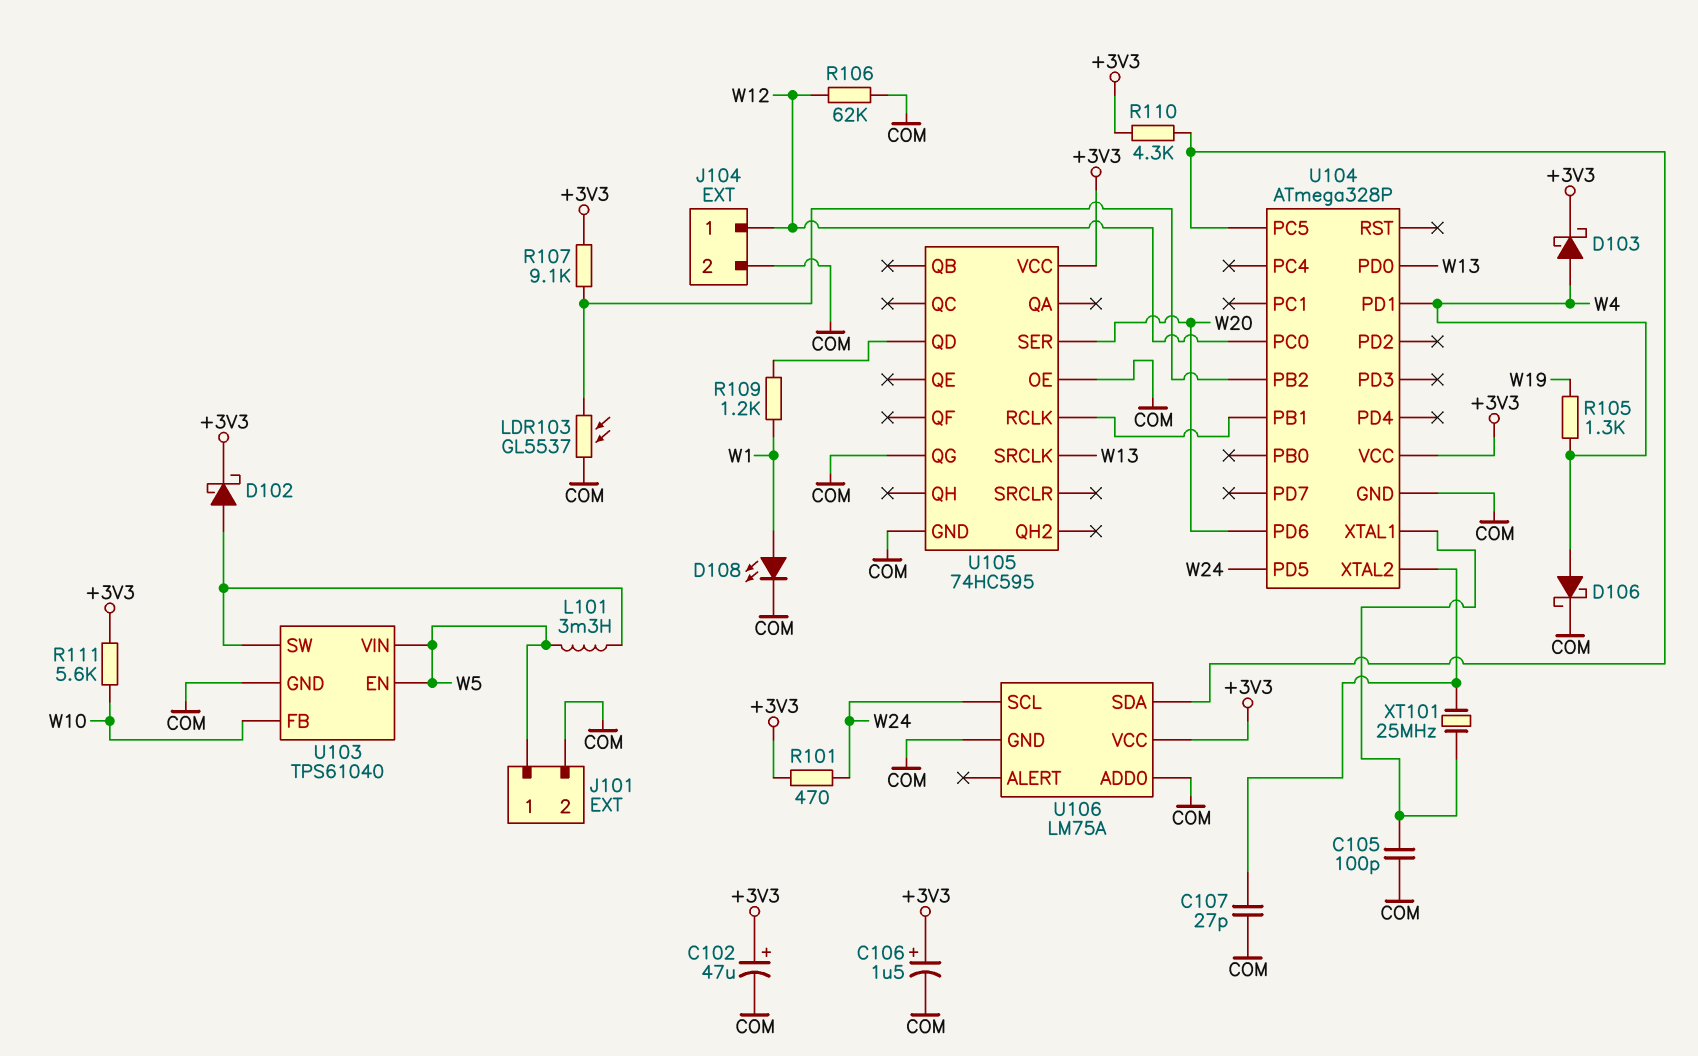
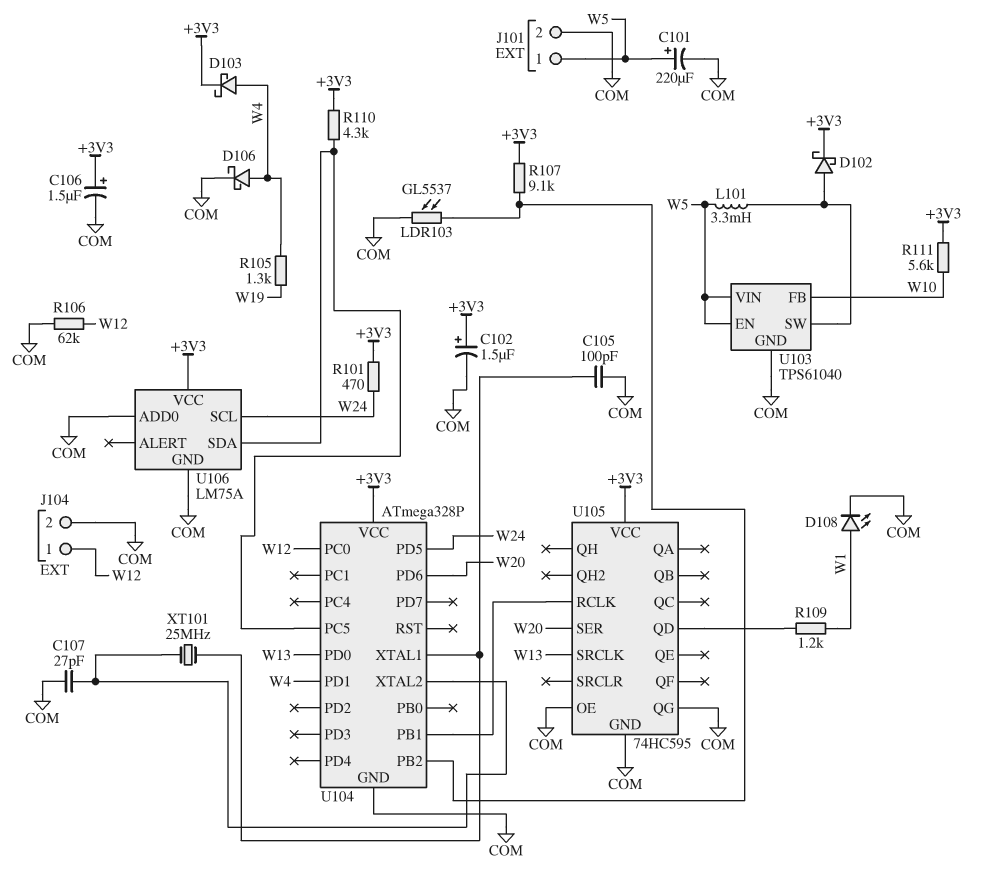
C101: none -> 220uF (plus W5, minus COM)
C102: 47uF (plus +3V3, minus COM) -> 1.5uF (plus +3V3, minus COM)

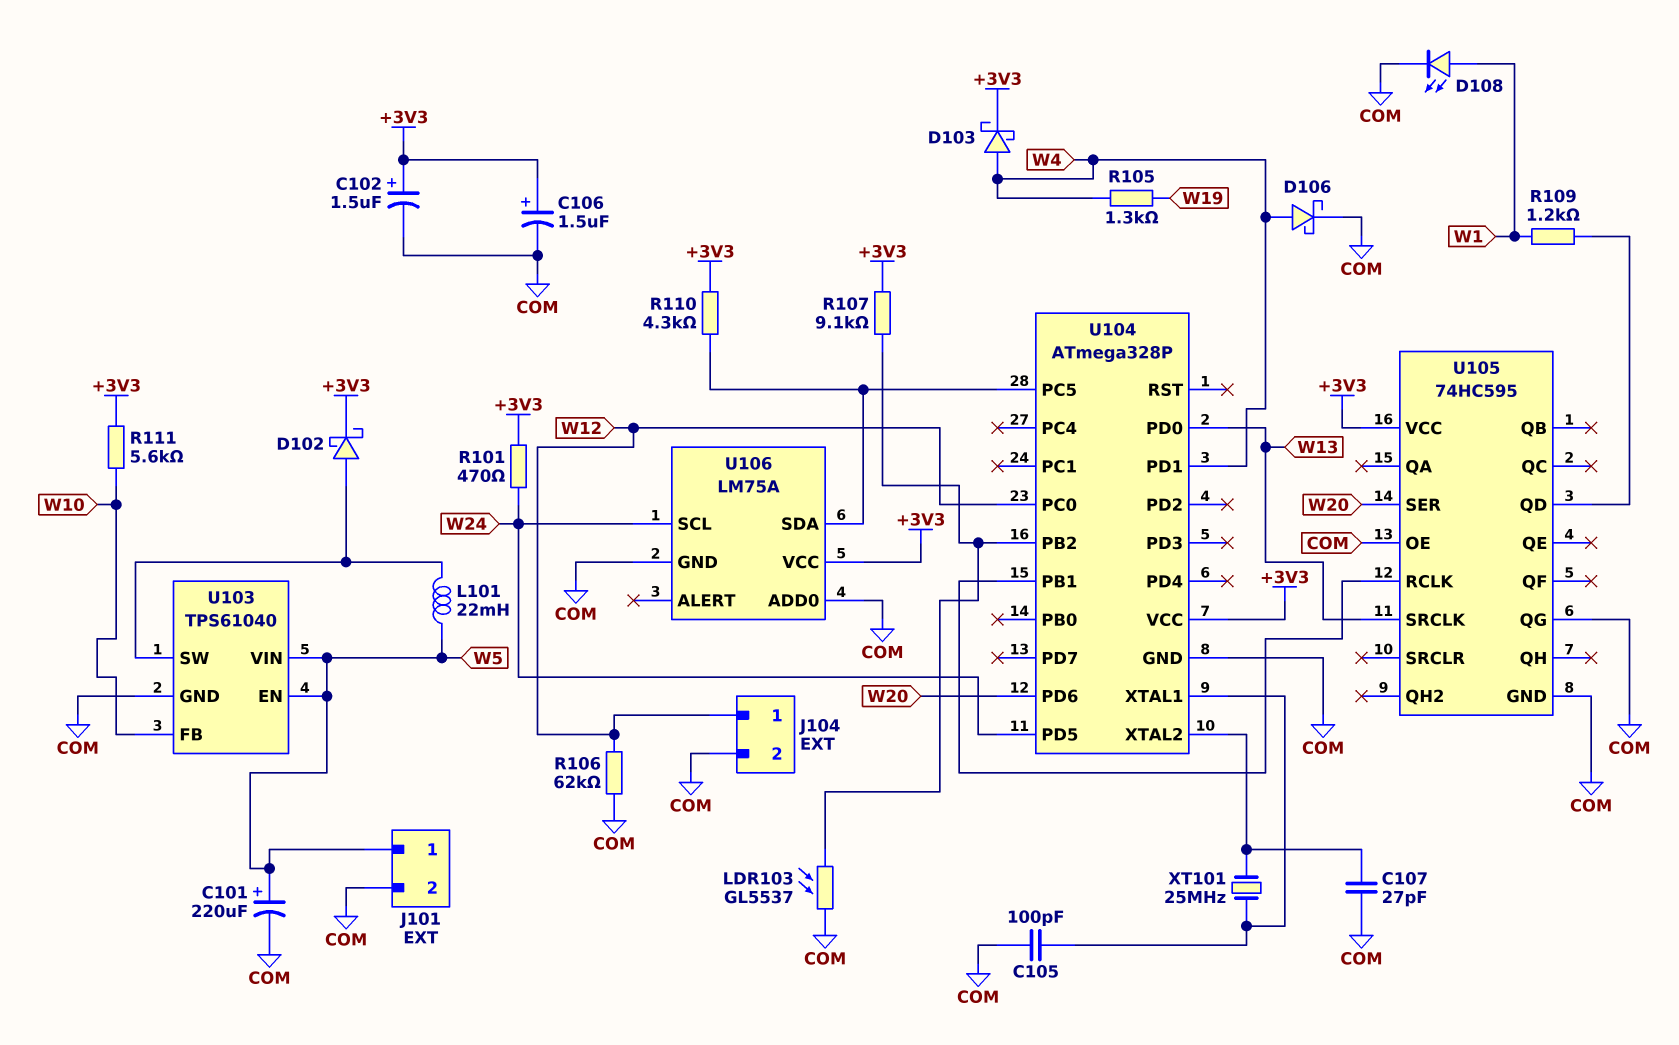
L101: 3.3mH (U103/SW, W5) -> 22mH (U103/SW, W5)

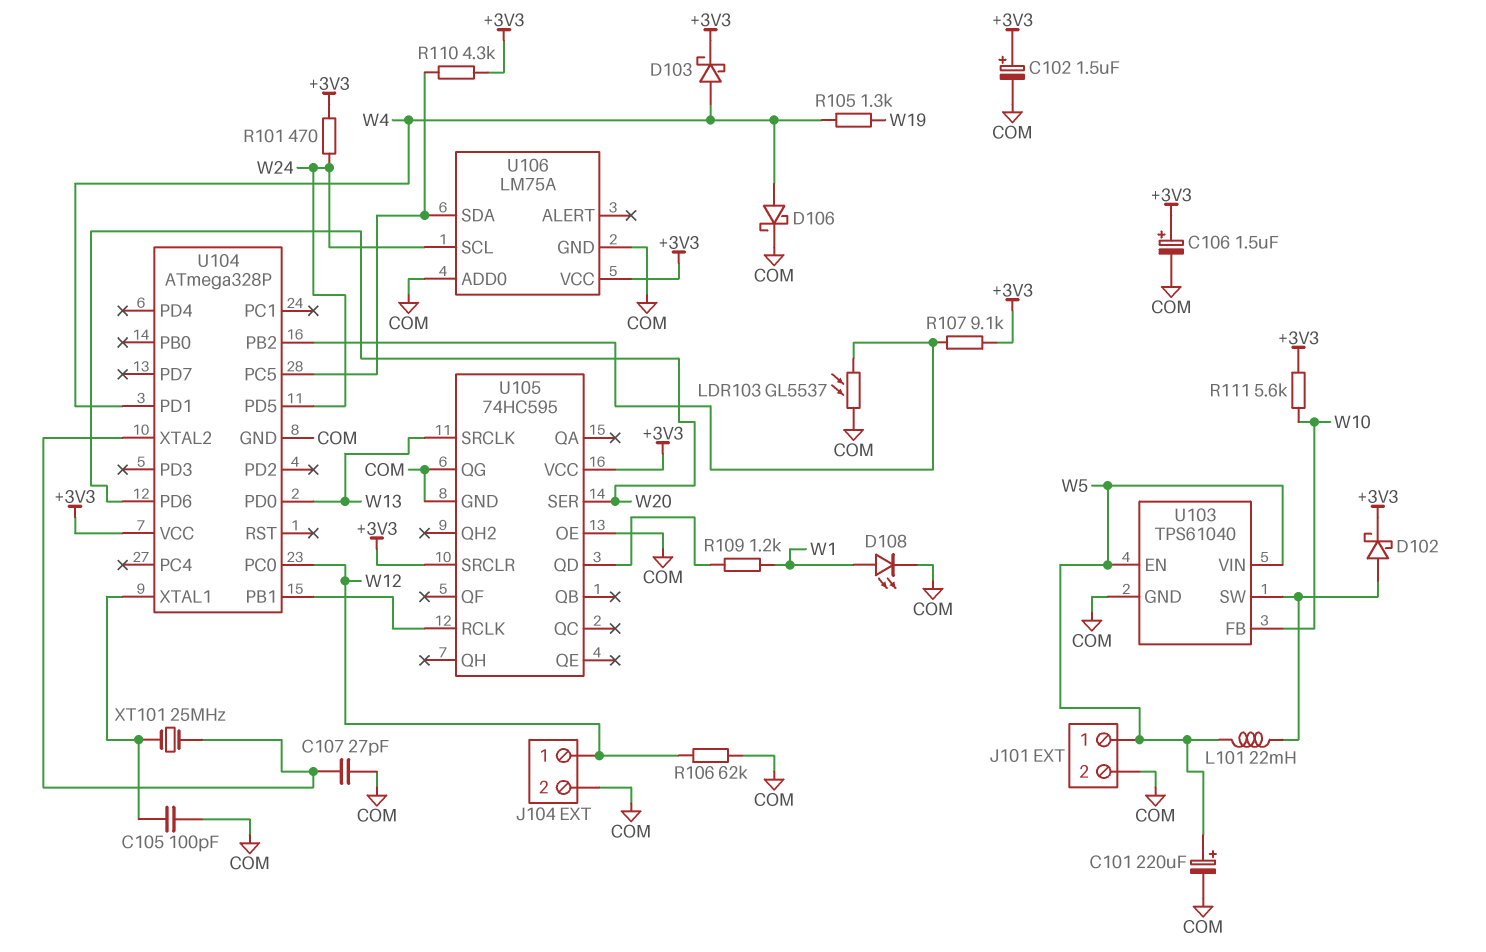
U105 pin SRCLR: none -> +3V3

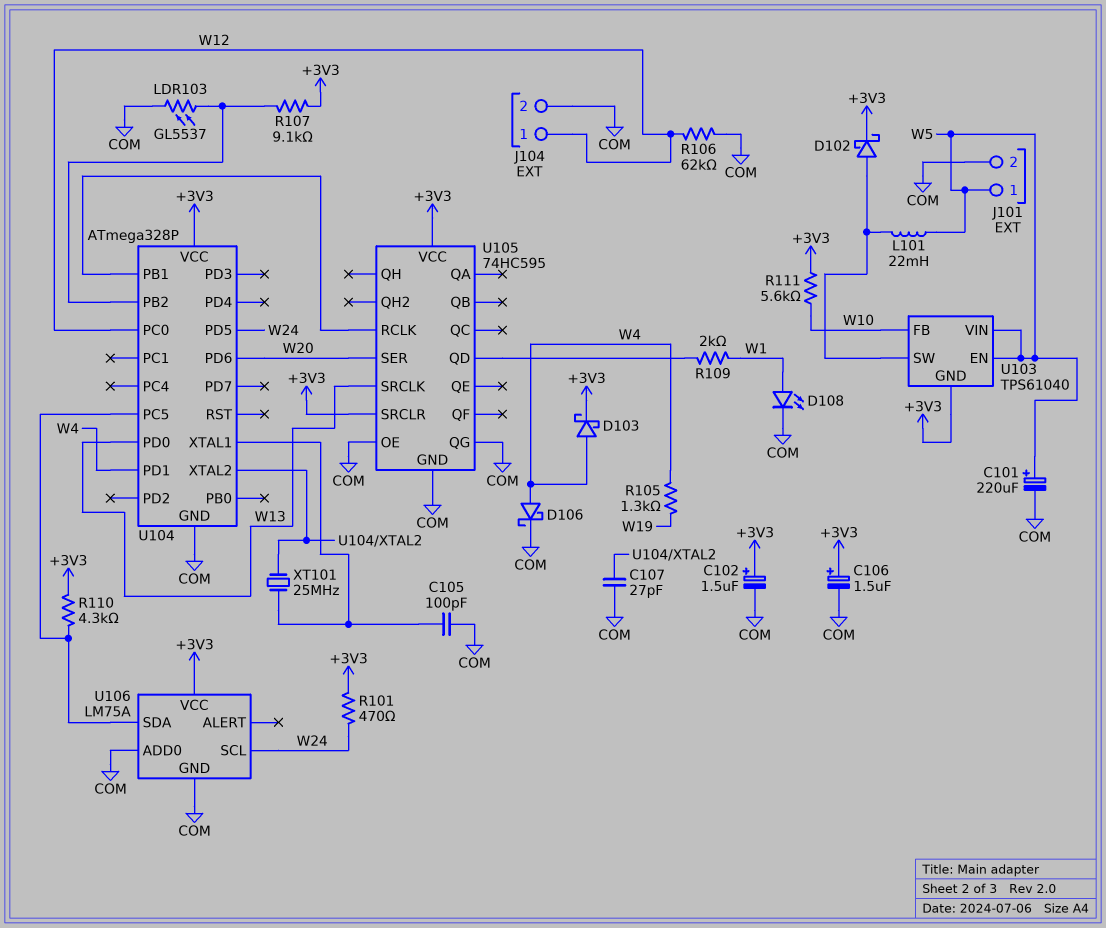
R109: 1.2k (U105/QD, W1) -> 2k (U105/QD, W1)
U103 pin GND: COM -> +3V3

